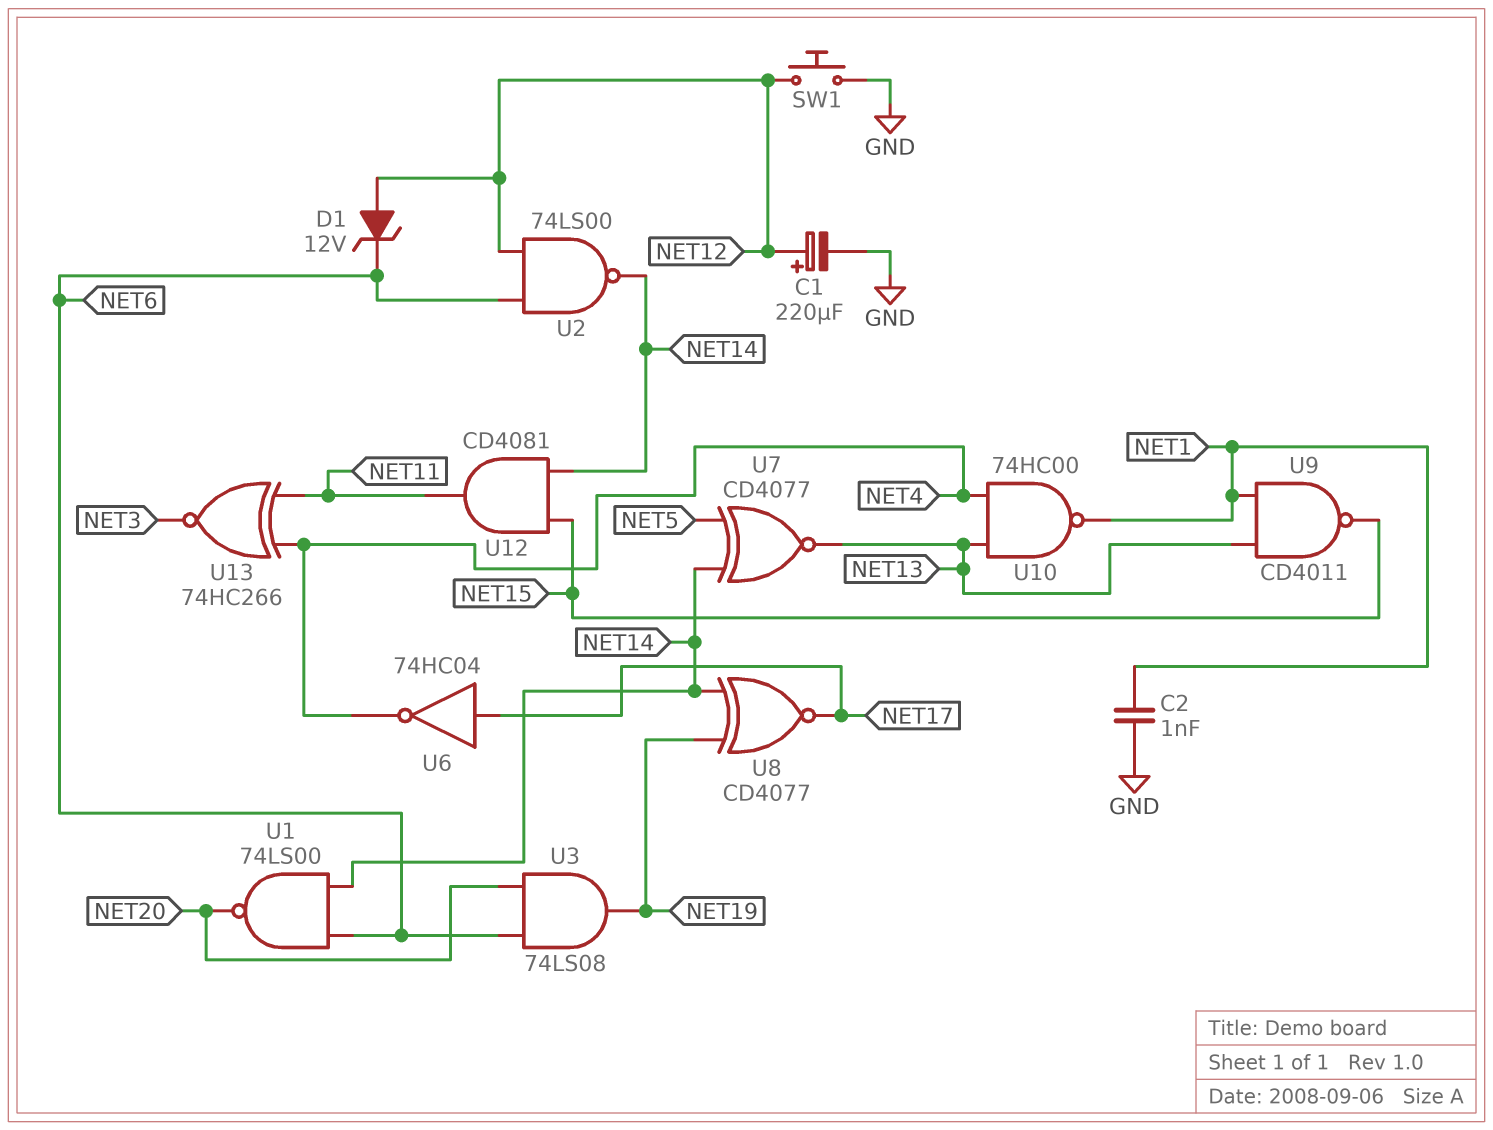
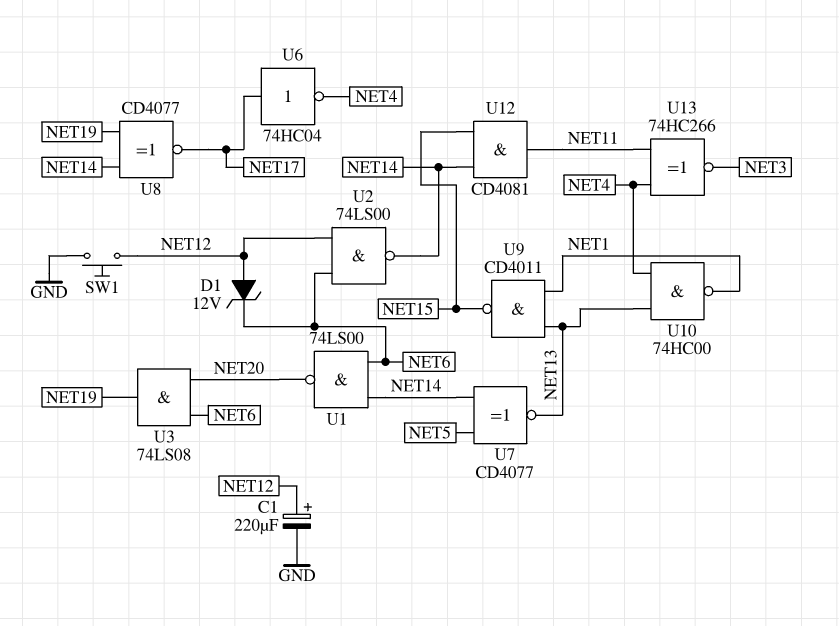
C2: 1nF (GND, NET1) -> none

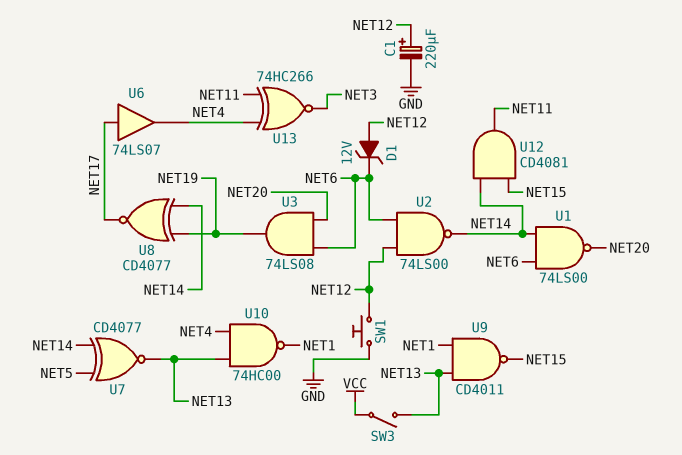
SW3: none -> switch (NET13, VCC)
U6: NOT 74HC04 (in NET17, out NET4) -> buffer 74LS07 (in NET17, out NET4)

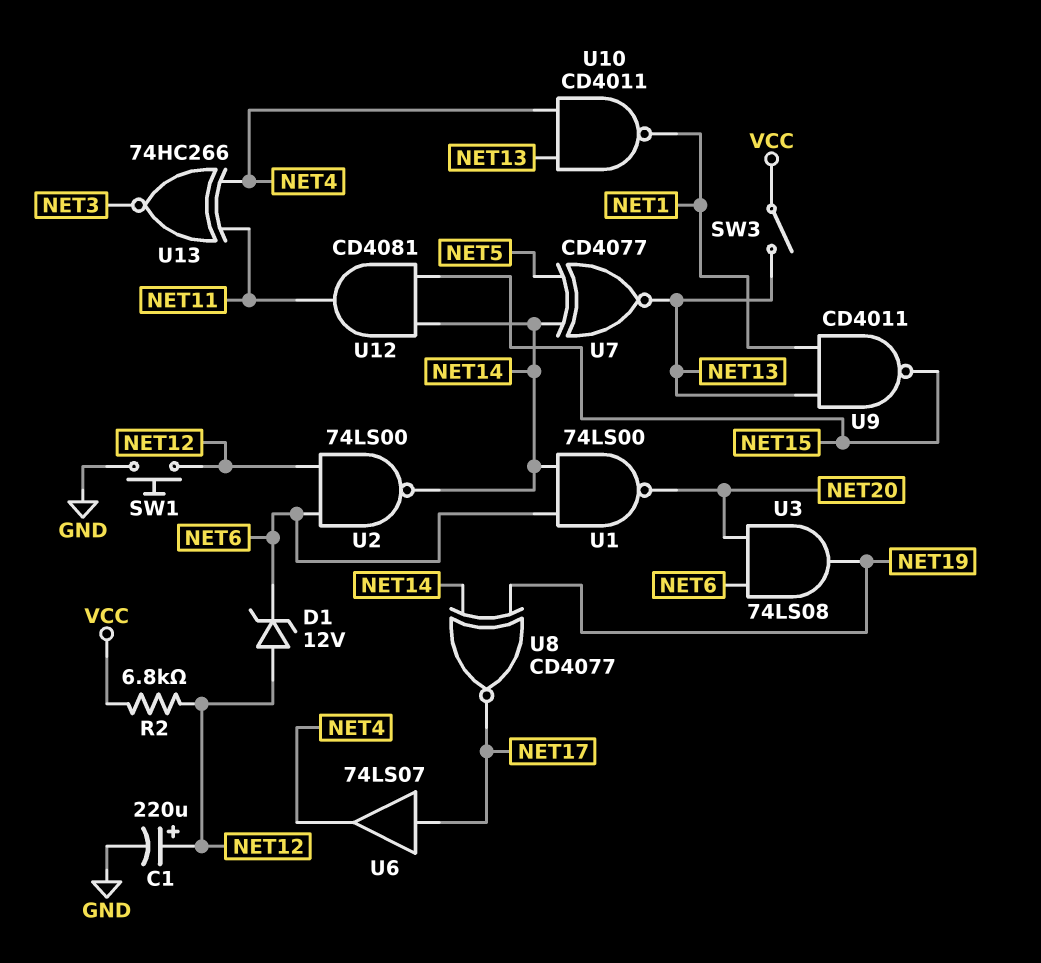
R2: none -> 6.8k (NET12, VCC)
U10: NAND 74HC00 (in NET4, in NET13, out NET1) -> NAND CD4011 (in NET4, in NET13, out NET1)

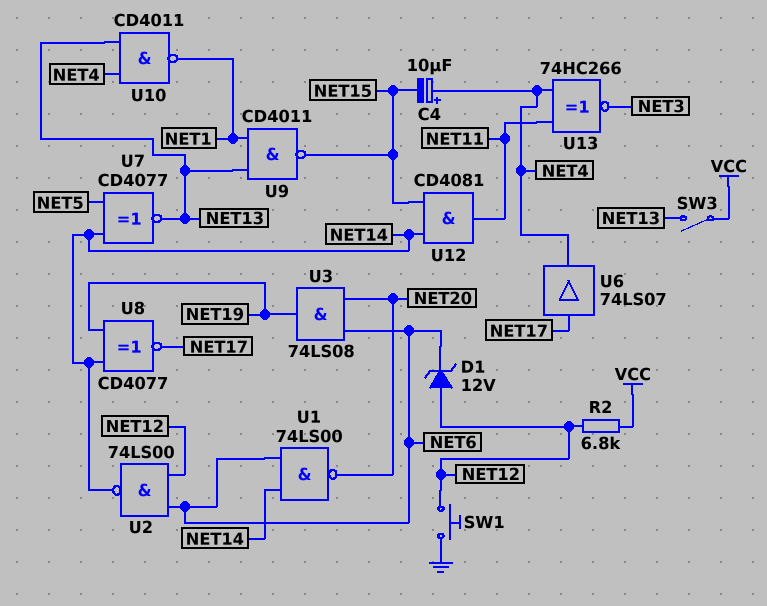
C1: 220uF (plus NET12, minus GND) -> none
C4: none -> 10uF (plus NET4, minus NET15)

